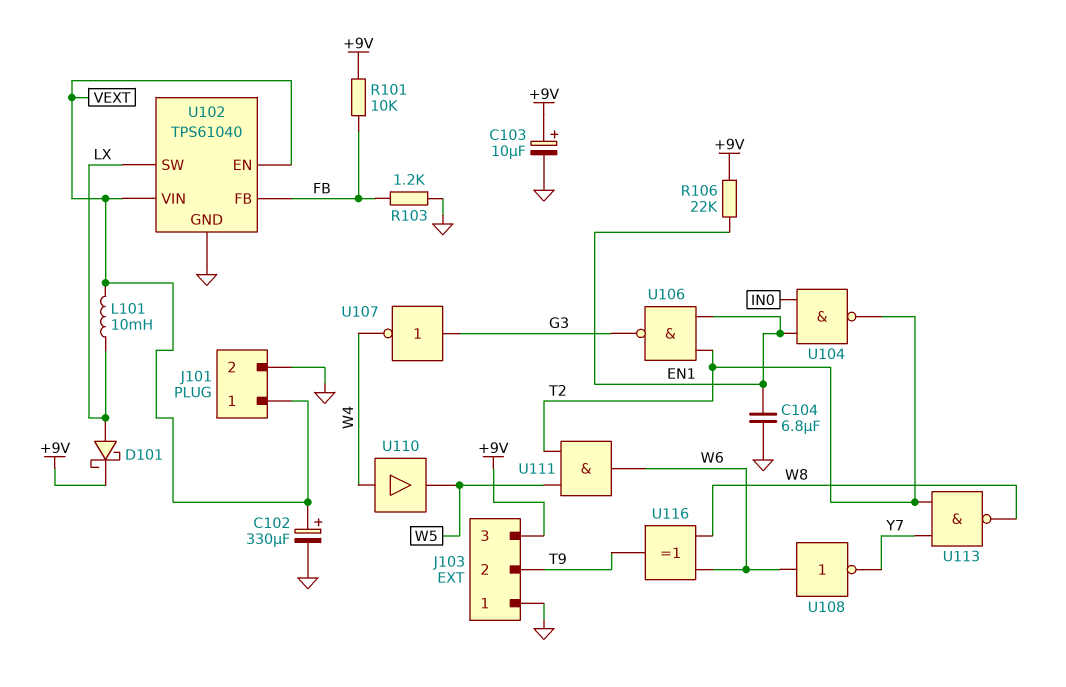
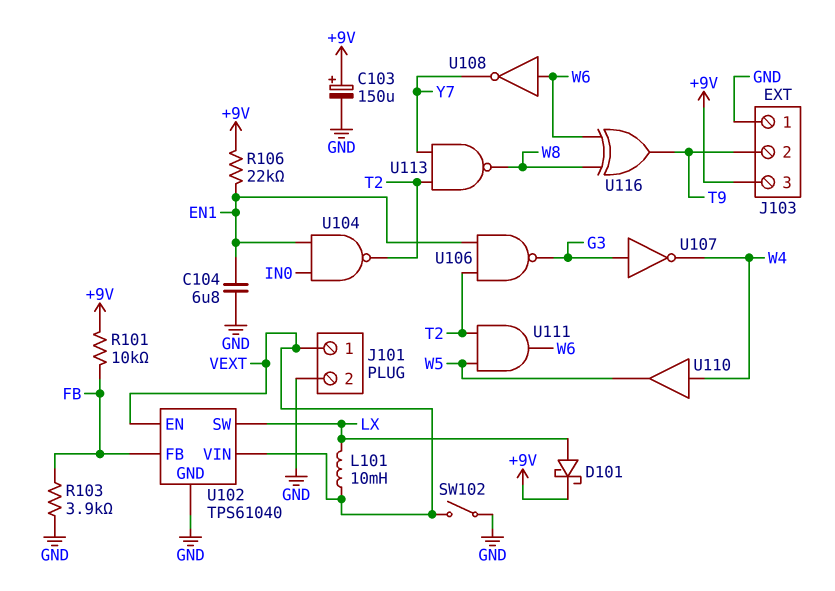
C102: 330uF (plus VEXT, minus GND) -> none
C103: 10uF (plus +9V, minus GND) -> 150uF (plus +9V, minus GND)
R103: 1.2k (FB, GND) -> 3.9k (FB, GND)
SW102: none -> switch (GND, VEXT)

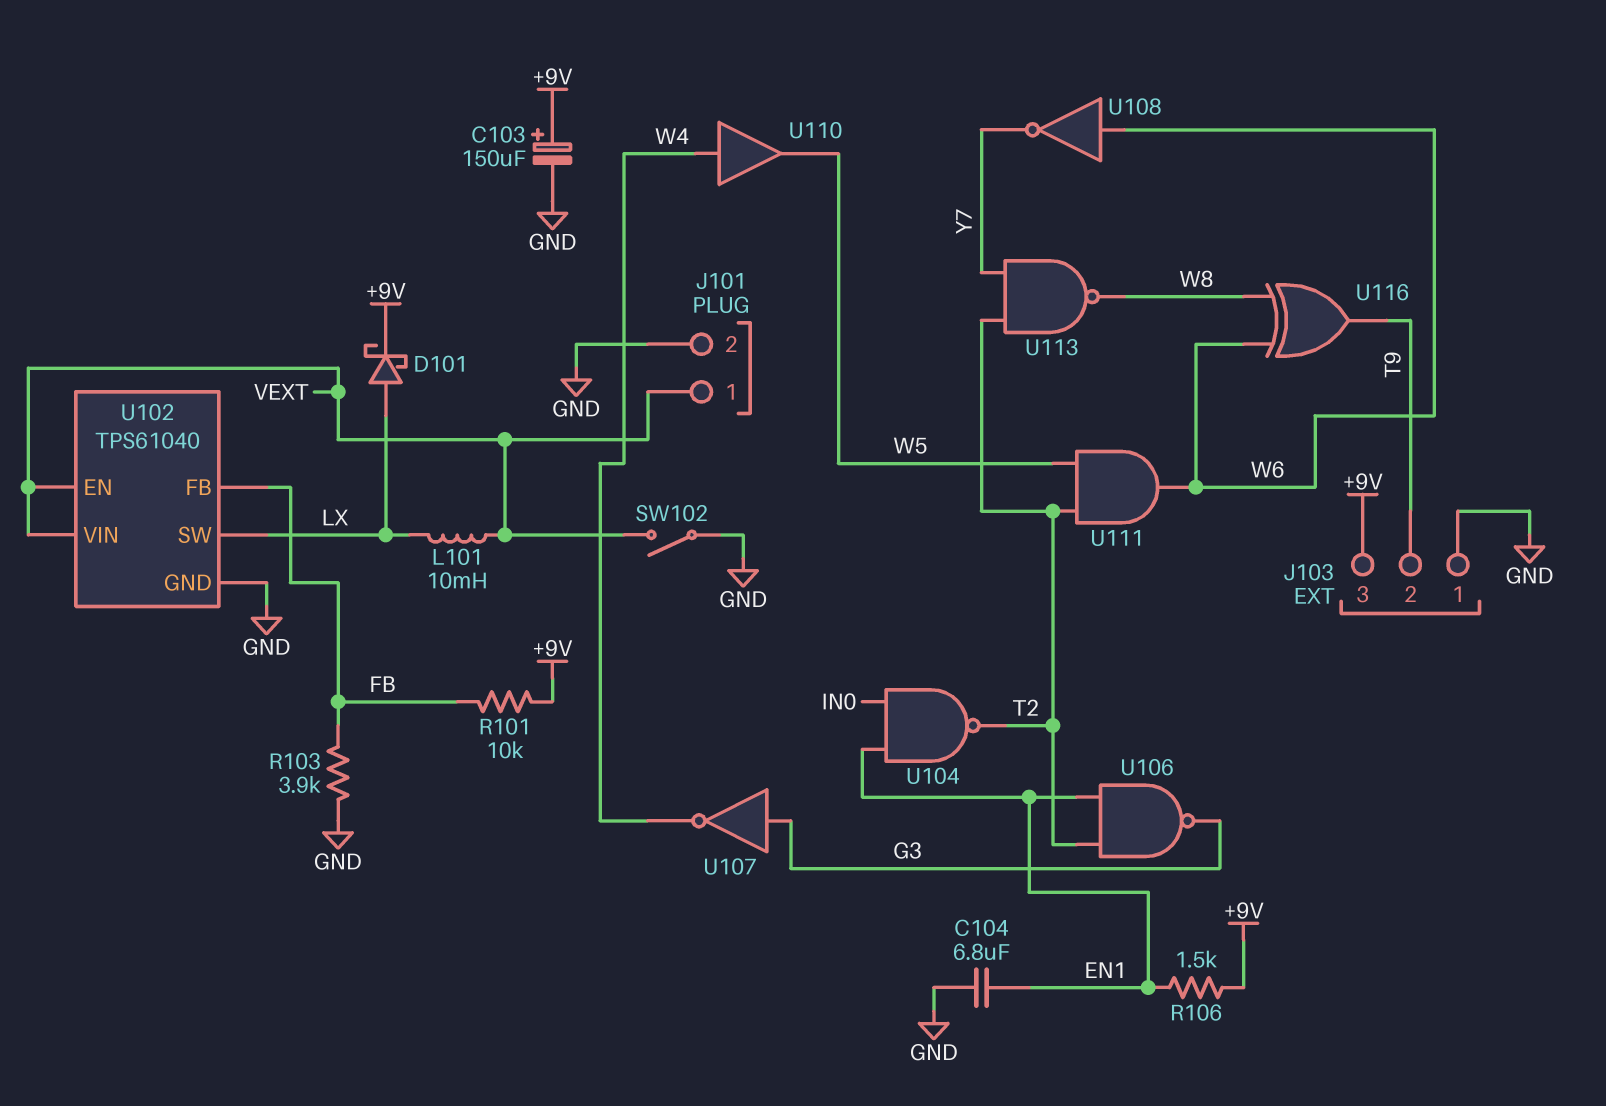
R106: 22k (+9V, EN1) -> 1.5k (+9V, EN1)

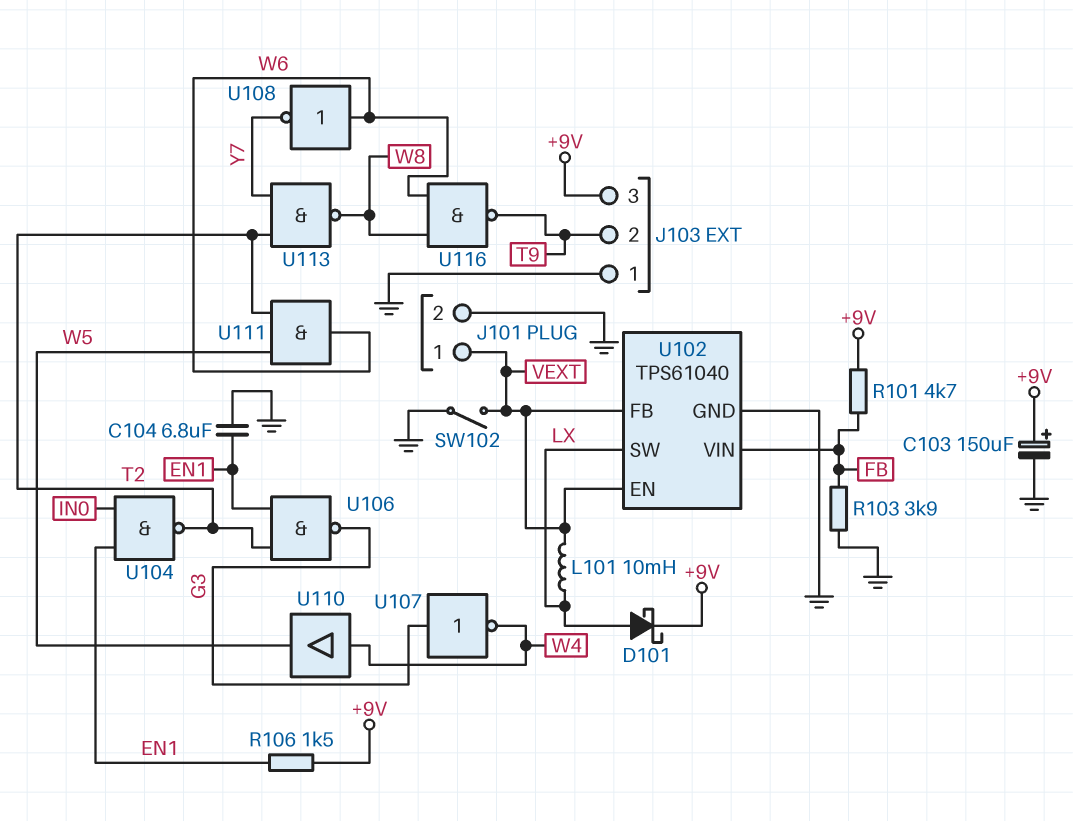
R101: 10k (+9V, FB) -> 4.7k (+9V, FB)
U102 pin FB: FB -> VEXT
U102 pin VIN: VEXT -> FB
U116: XOR (in W6, in W8, out T9) -> NAND (in W6, in W8, out T9)

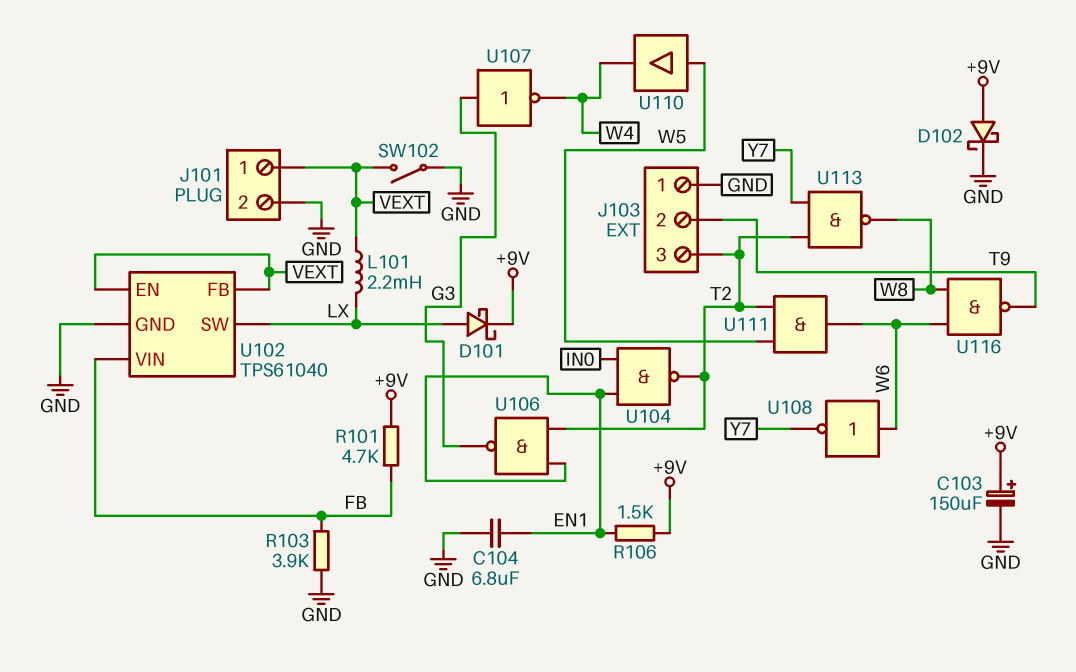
D102: none -> schottky (A +9V, K GND)
J103 pin 3: +9V -> T2
L101: 10mH (LX, VEXT) -> 2.2mH (LX, VEXT)
U110: buffer (in W4, out W5) -> buffer (in W5, out W4)

